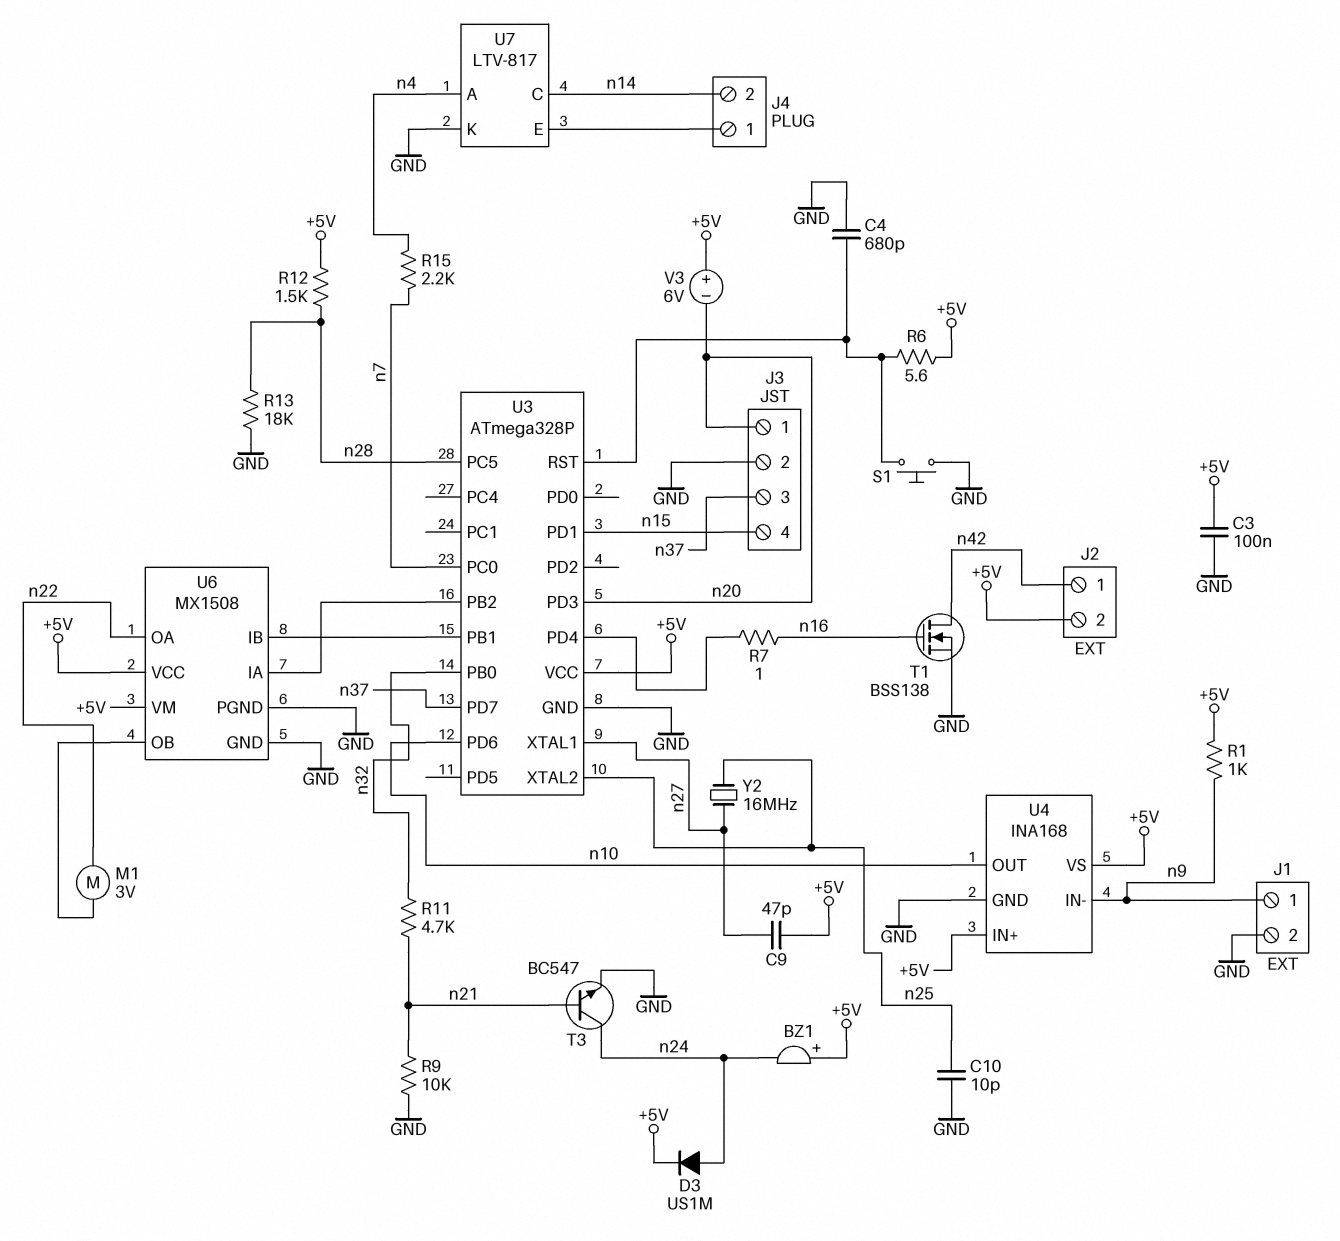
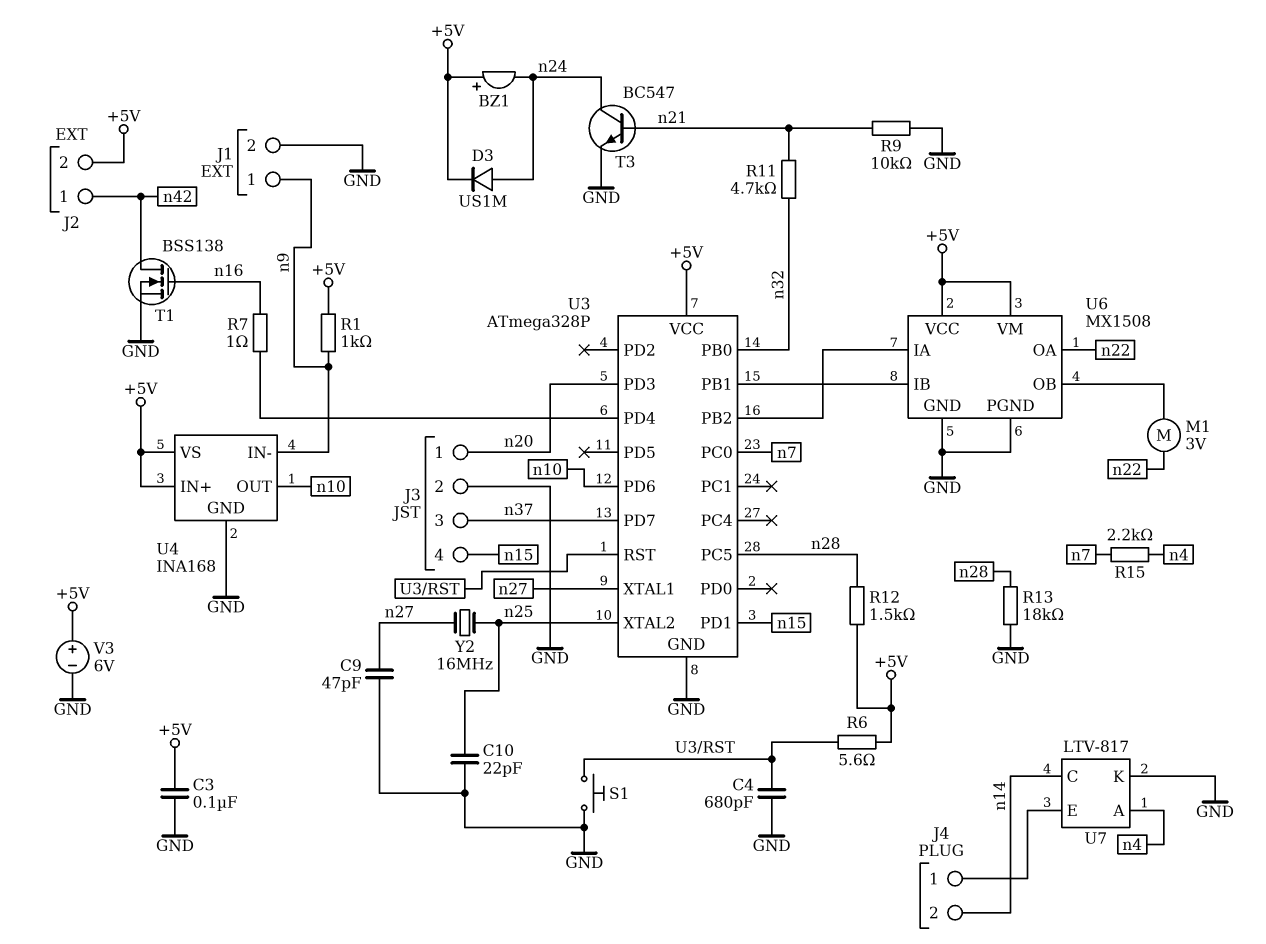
C9: 47pF (+5V, n27) -> 47pF (GND, n27)
C10: 10pF (GND, n25) -> 22pF (GND, n25)
V3: 6V (plus +5V, minus n20) -> 6V (plus +5V, minus GND)

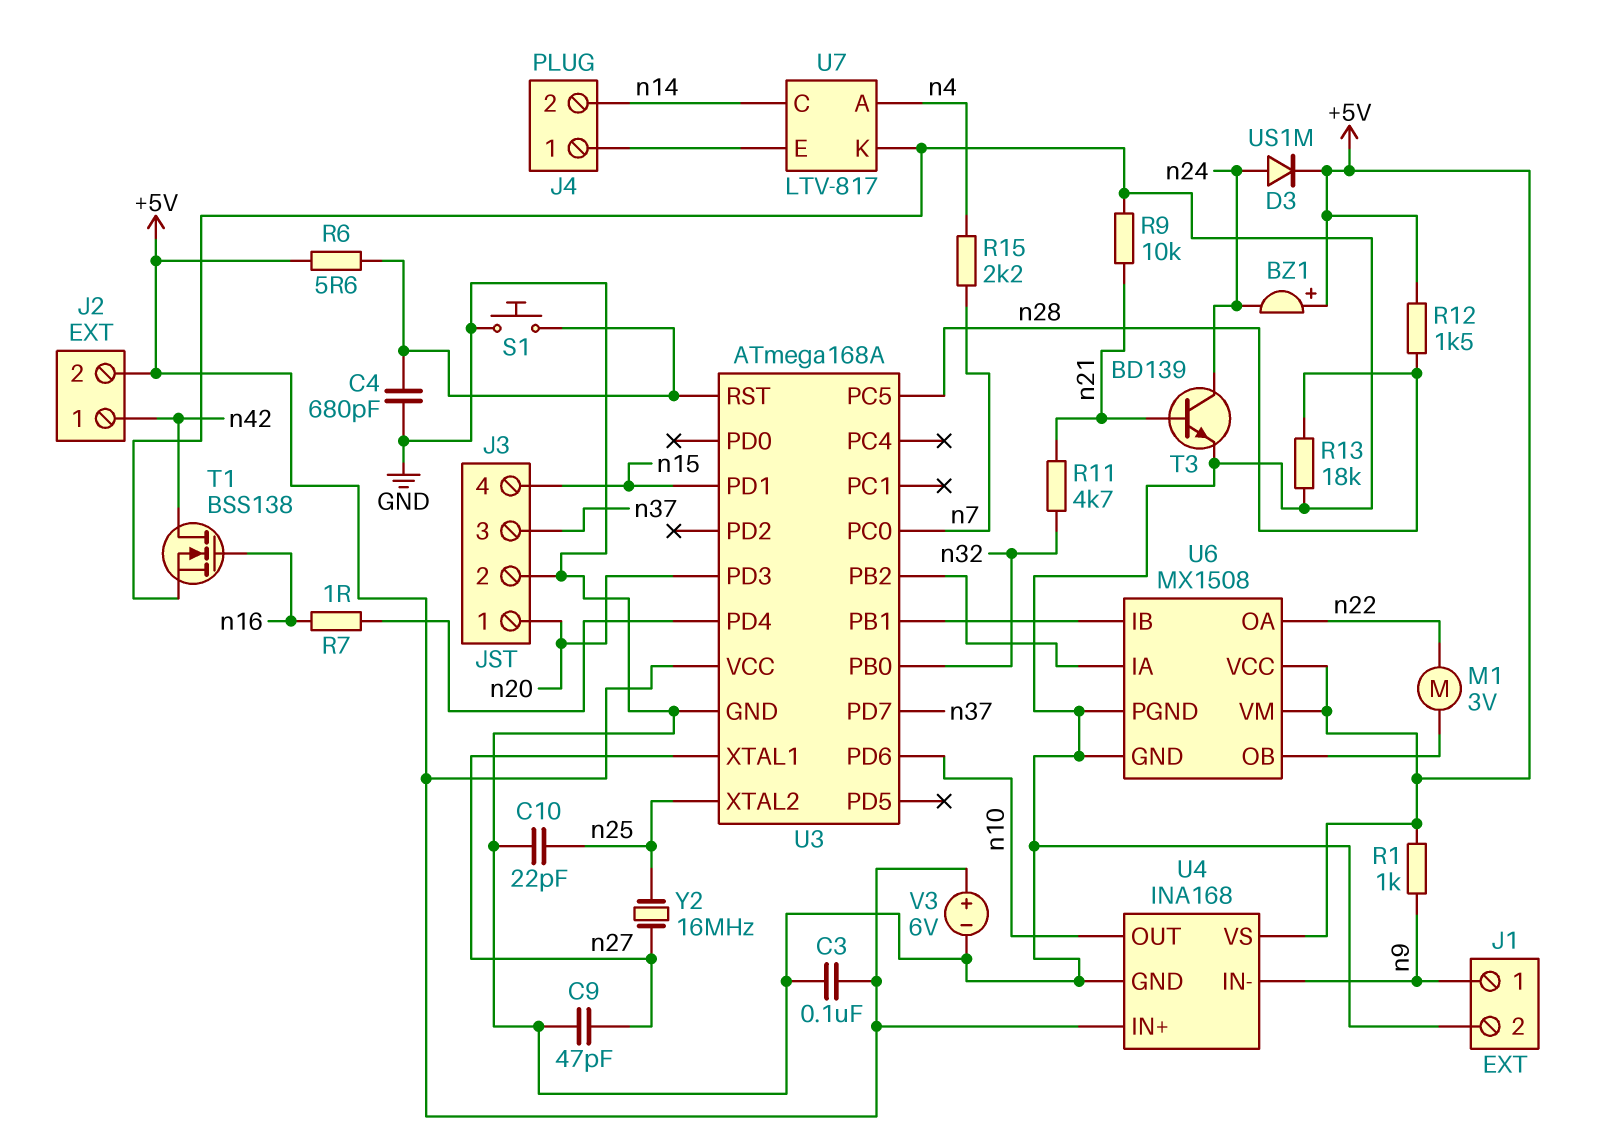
T3: NPN BC547 (B n21, C n24, E GND) -> NPN BD139 (B n21, C n24, E GND)
U3: ATmega328P -> ATmega168A

